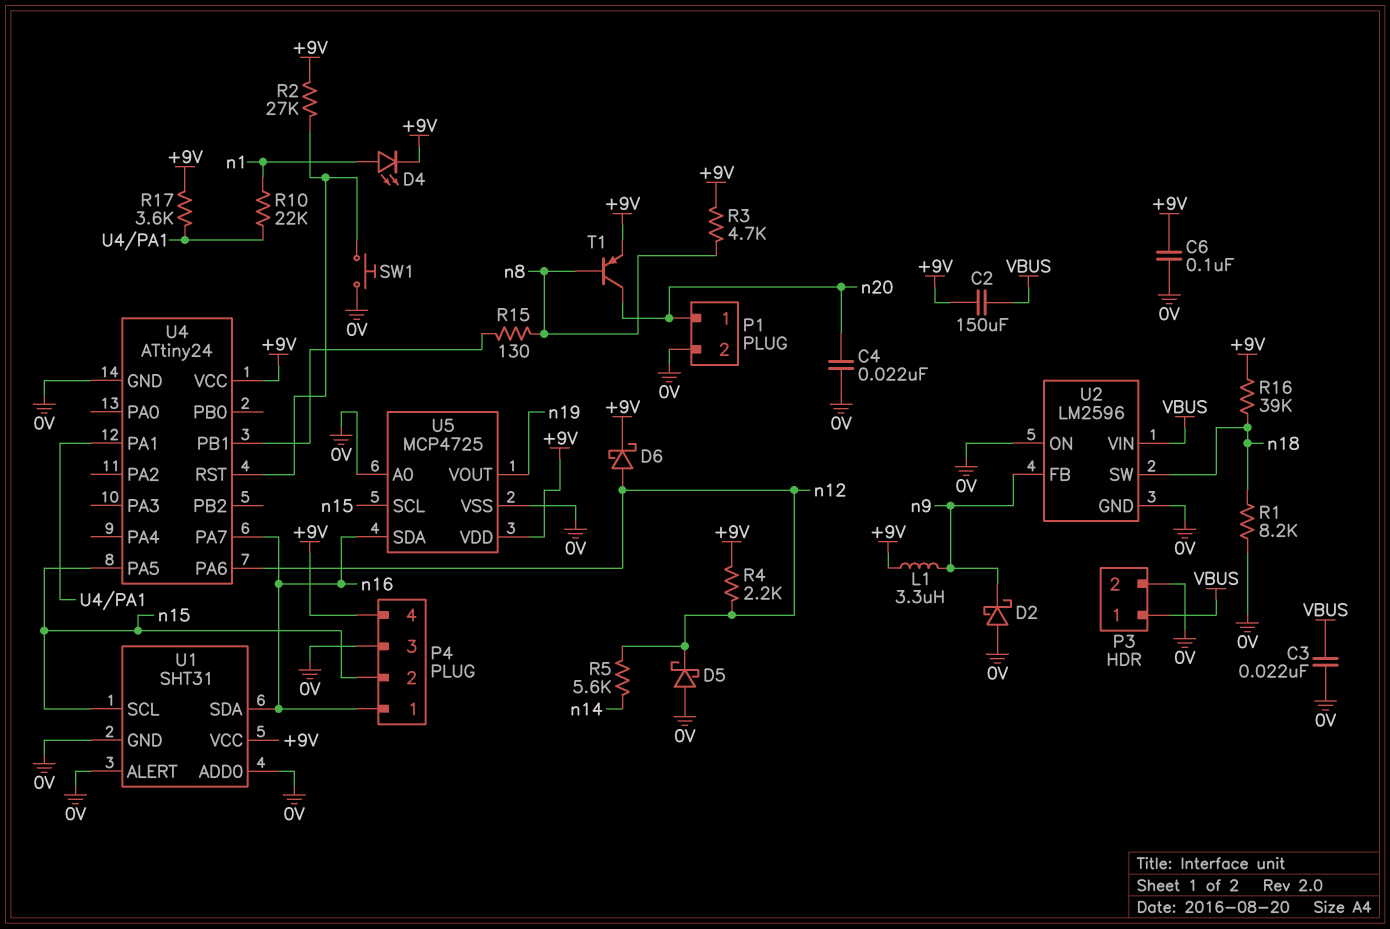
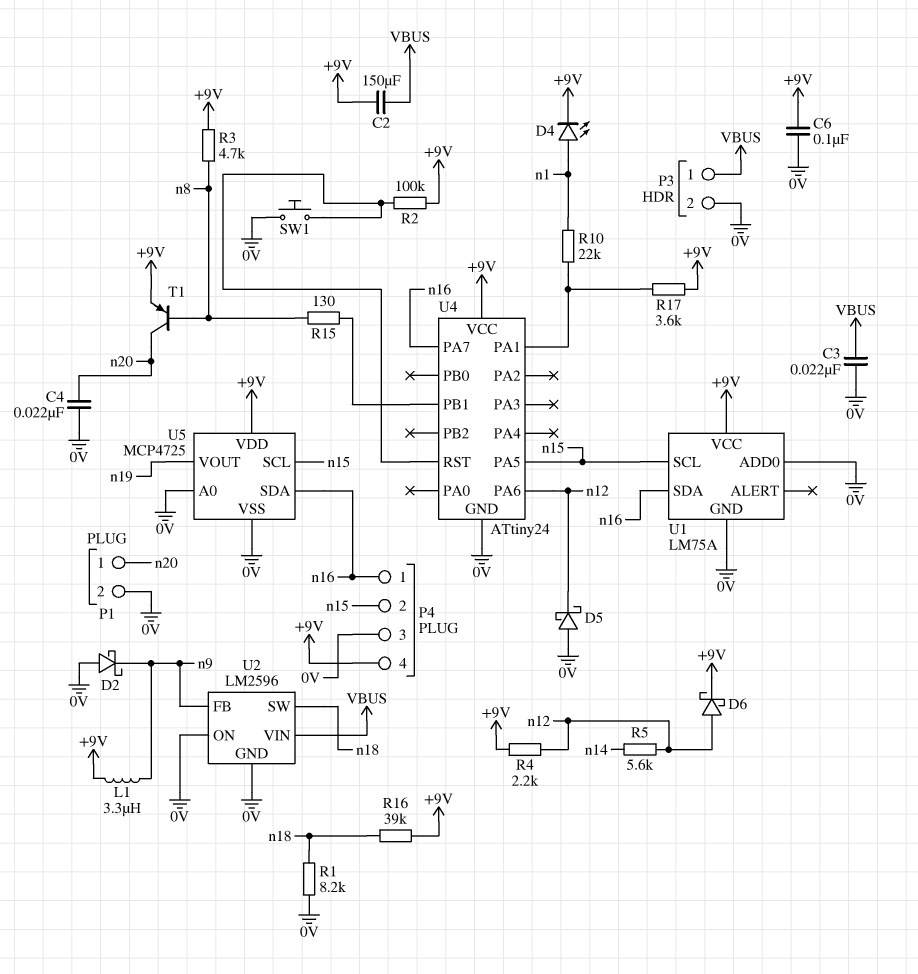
R2: 27k (+9V, U4/RST) -> 100k (+9V, U4/RST)
U1: SHT31 -> LM75A
U1 pin ALERT: 0V -> none

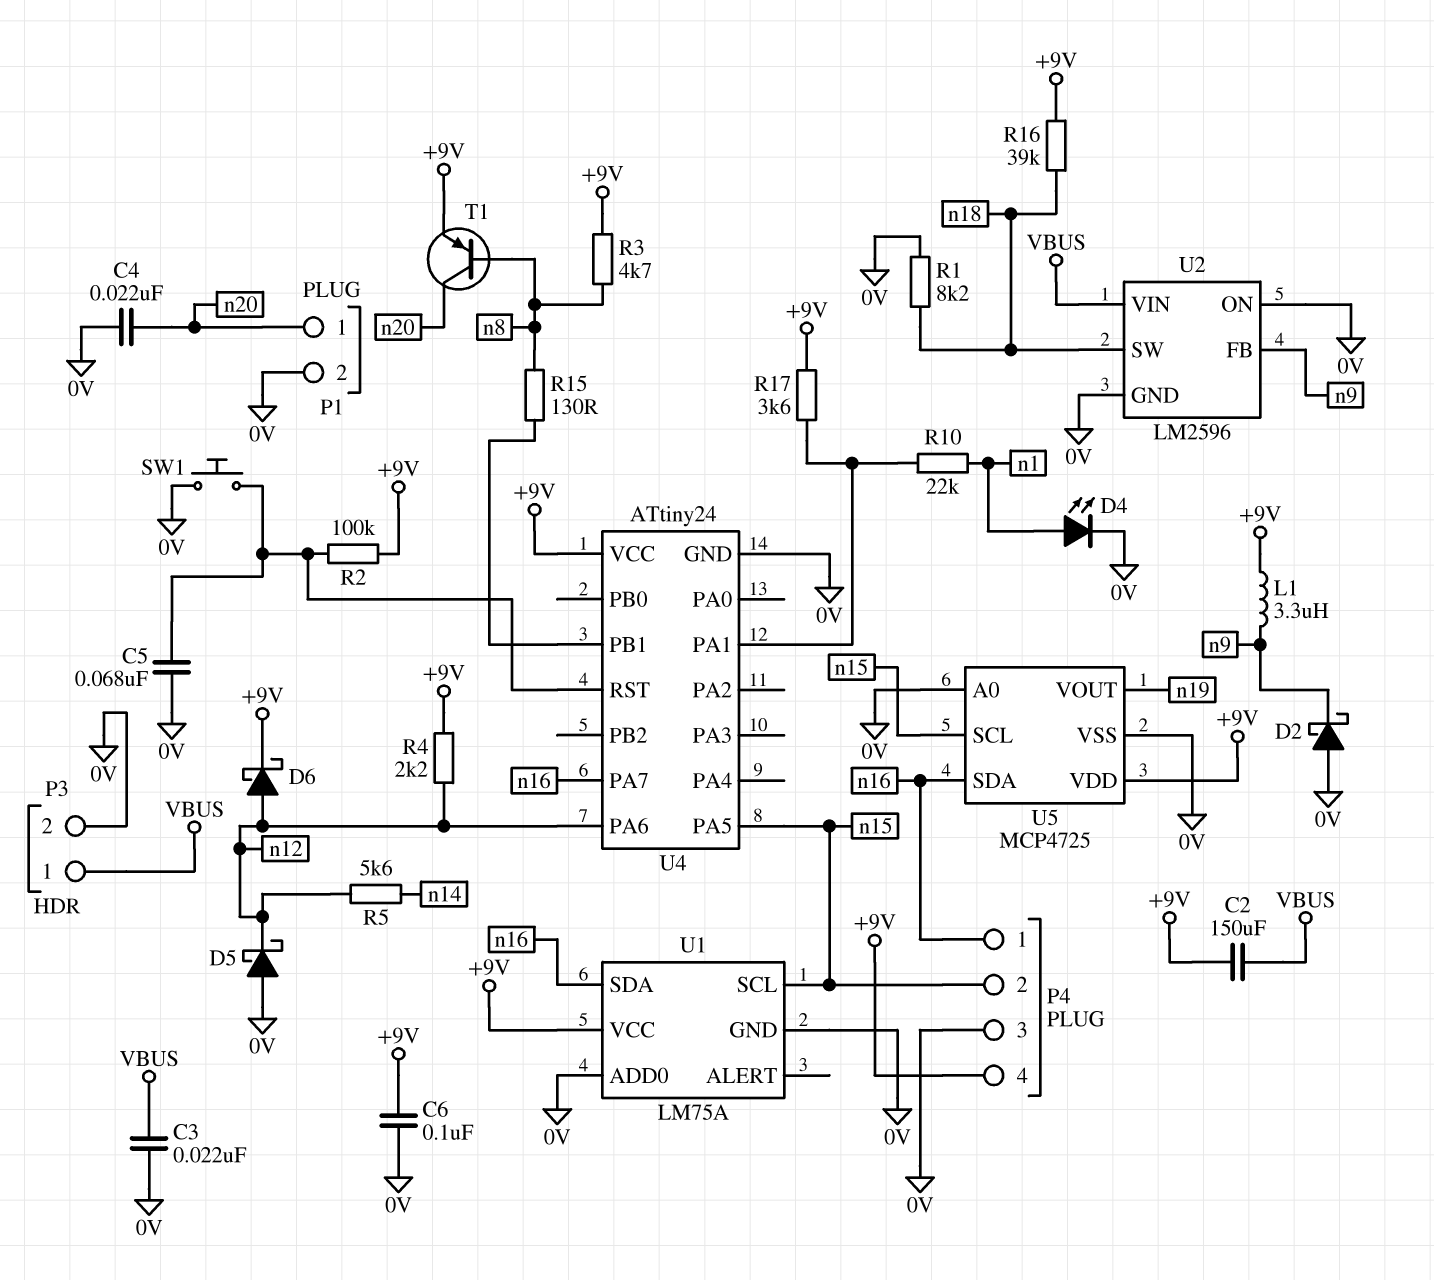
C5: none -> 68nF (0V, U4/RST)
D4: LED (A n1, K +9V) -> LED (A n1, K 0V)

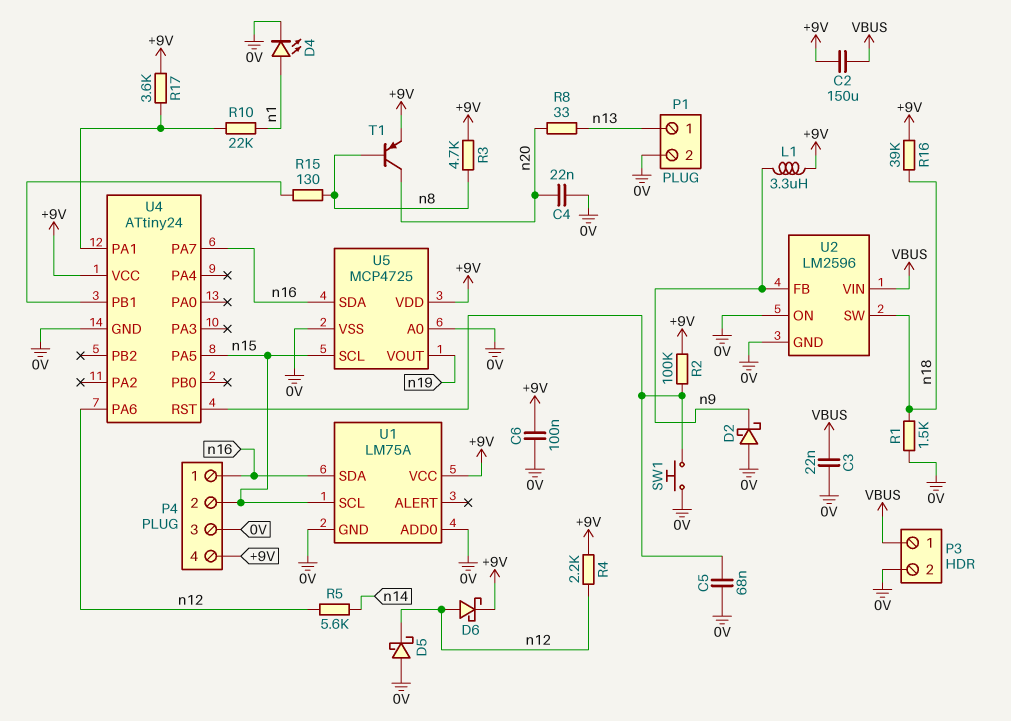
P1 pin 1: n20 -> n13
R1: 8.2k (0V, n18) -> 1.5k (0V, n18)
R8: none -> 33 (n13, n20)

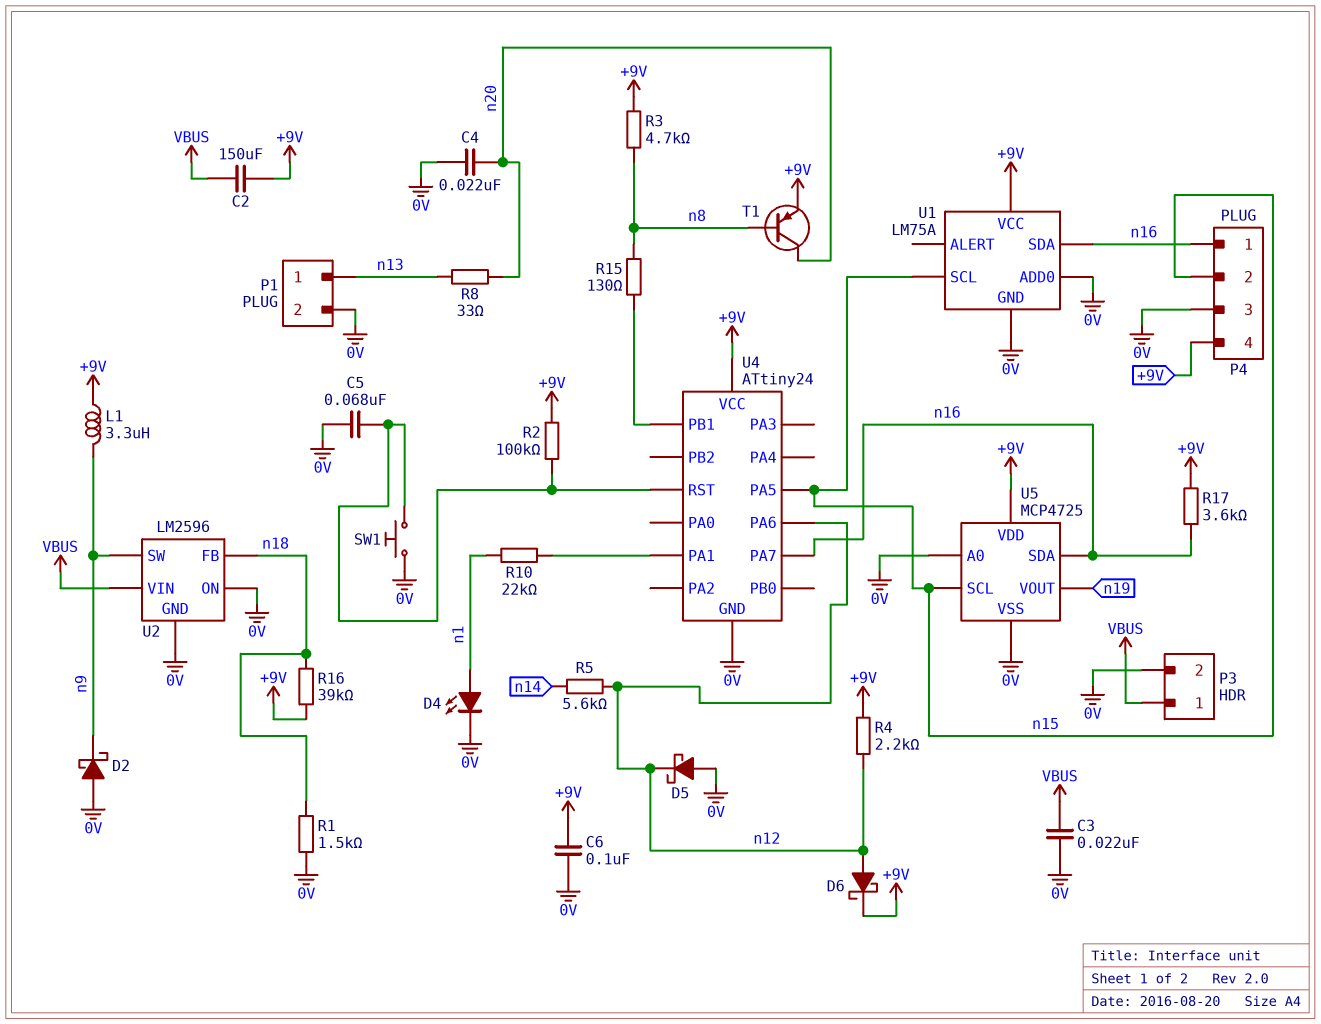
R17: 3.6k (+9V, U4/PA1) -> 3.6k (+9V, n16)
U2 pin FB: n9 -> n18
U2 pin SW: n18 -> n9

